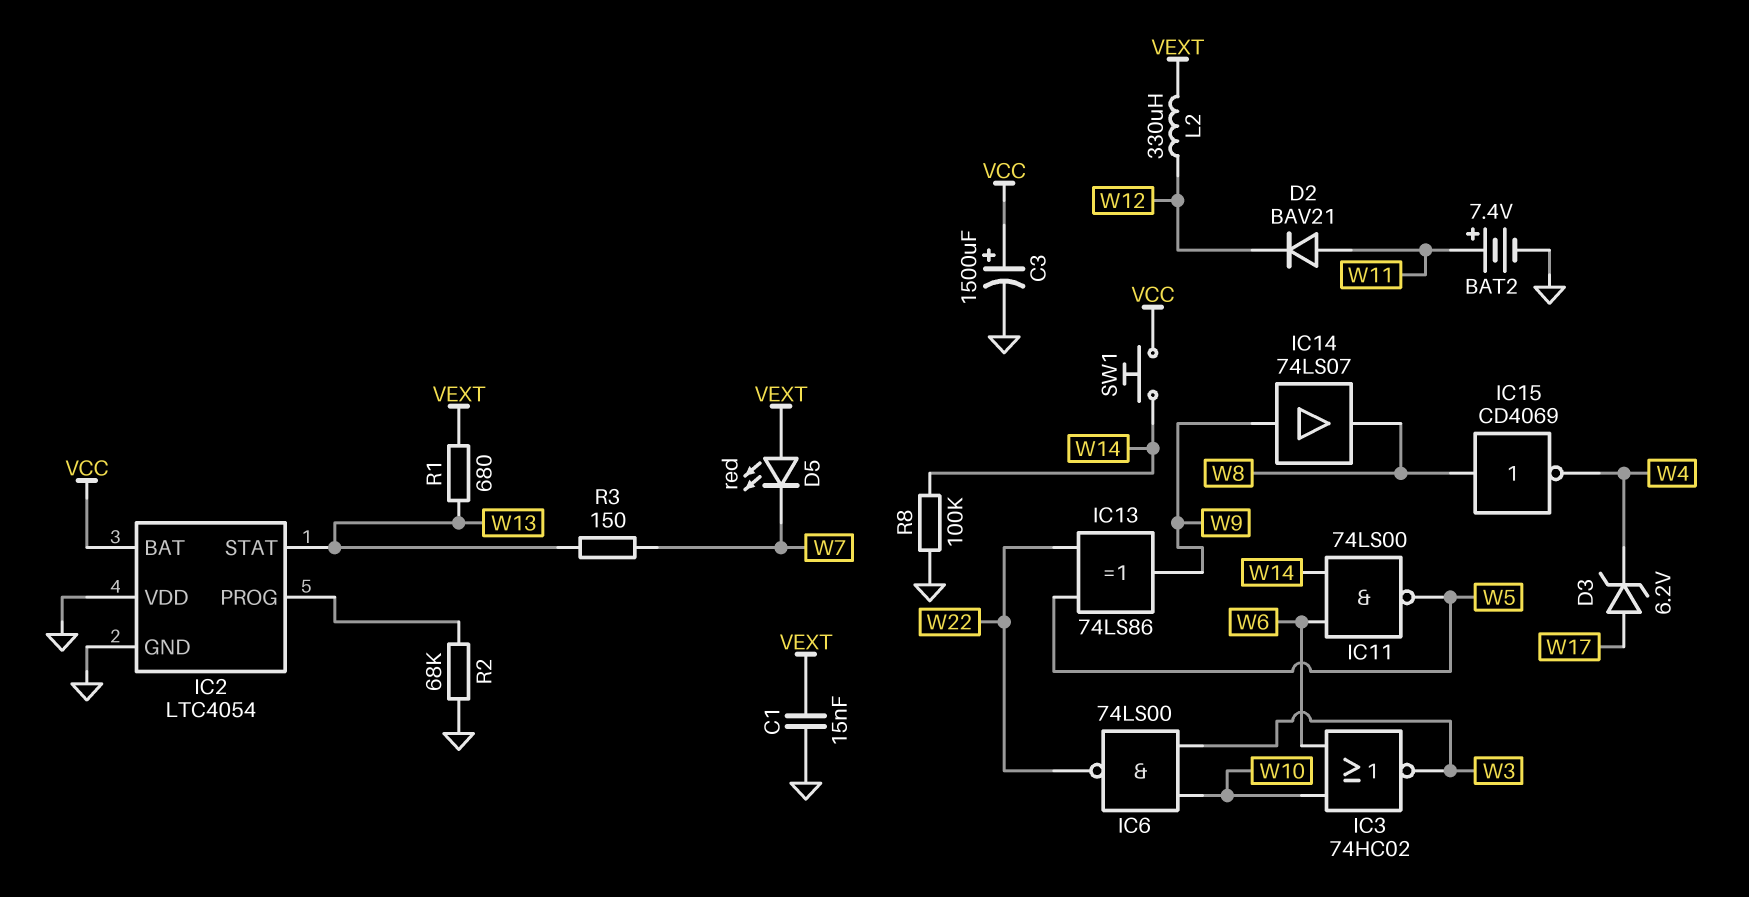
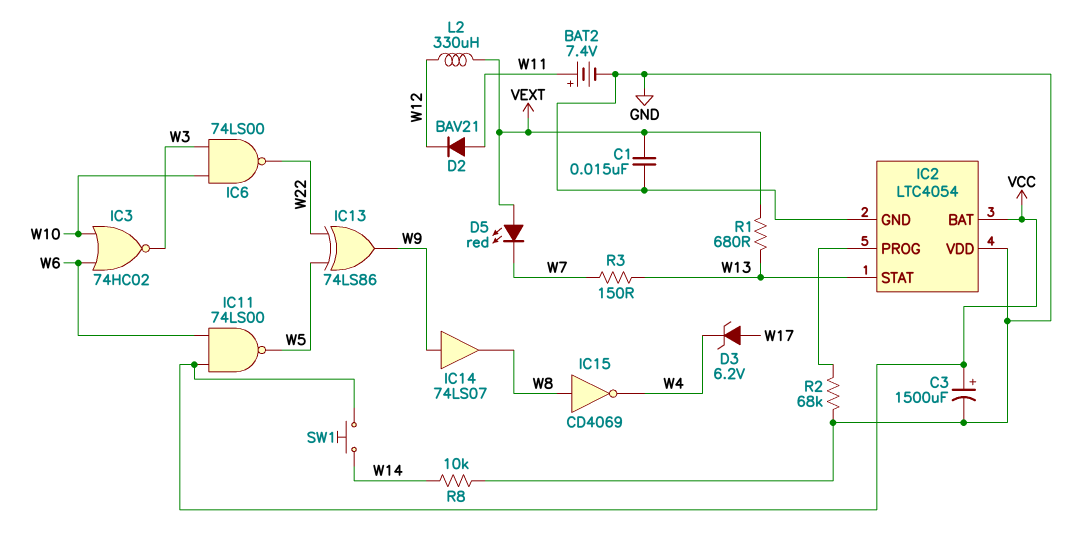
IC11: NAND 74LS00 (in W6, in W14, out W5) -> NAND 74LS00 (in VCC, in W6, out W5)
R8: 100k (GND, W14) -> 10k (GND, W14)

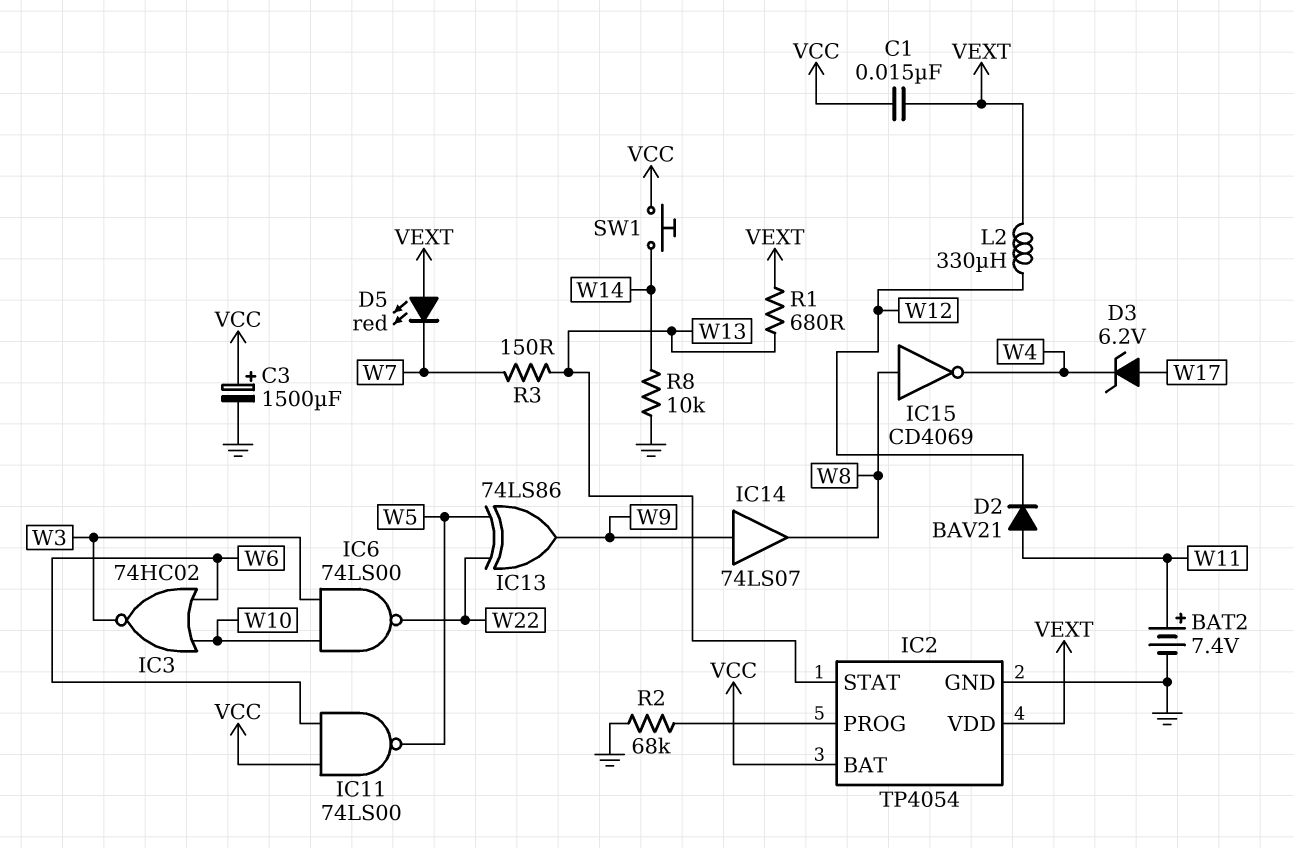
C1: 15nF (GND, VEXT) -> 15nF (VCC, VEXT)
IC2: LTC4054 -> TP4054
IC2 pin VDD: GND -> VEXT

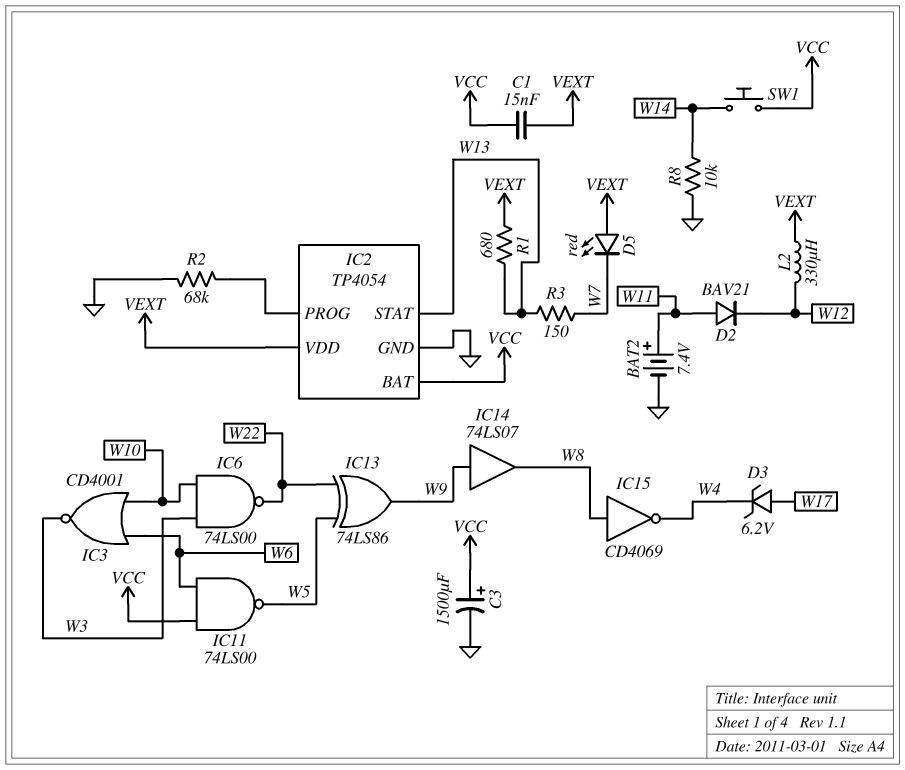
IC3: NOR 74HC02 (in W6, in W10, out W3) -> NOR CD4001 (in W6, in W10, out W3)

